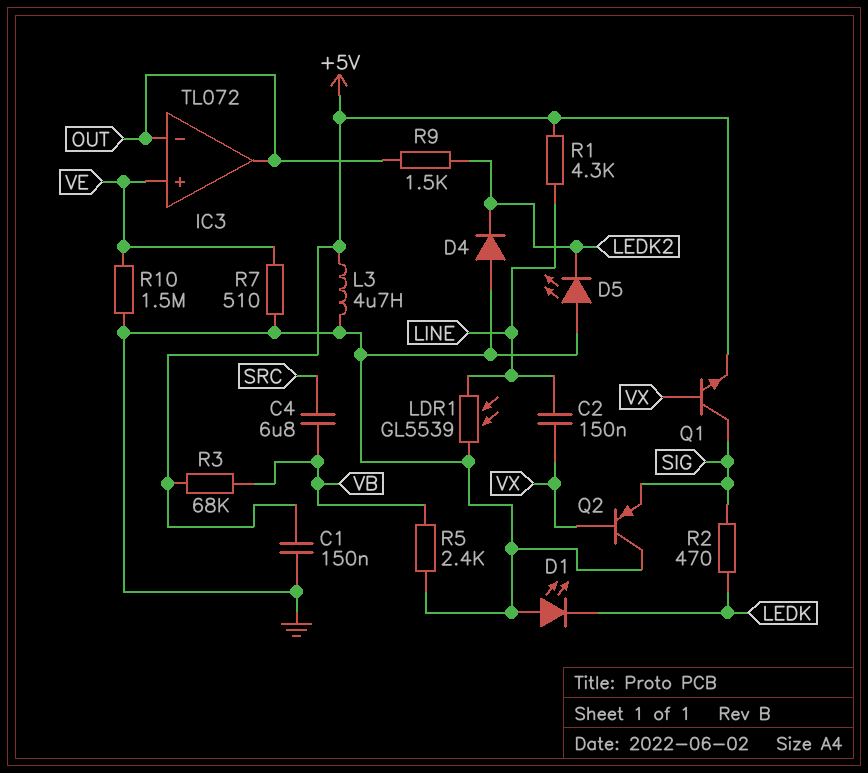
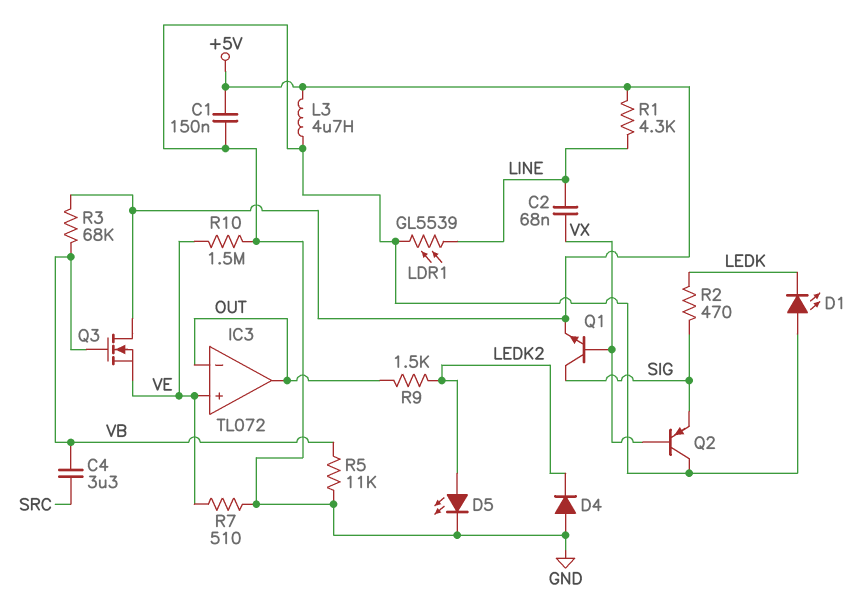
C2: 150nF (LINE, VX) -> 68nF (LINE, VX)
C4: 6.8uF (SRC, VB) -> 3.3uF (SRC, VB)
D5: LED (A GND, K LEDK2) -> LED (A LEDK2, K GND)
Q3: none -> NMOS (G VB, D +5V, S VE)
R5: 2.4k (GND, VB) -> 11k (GND, VB)

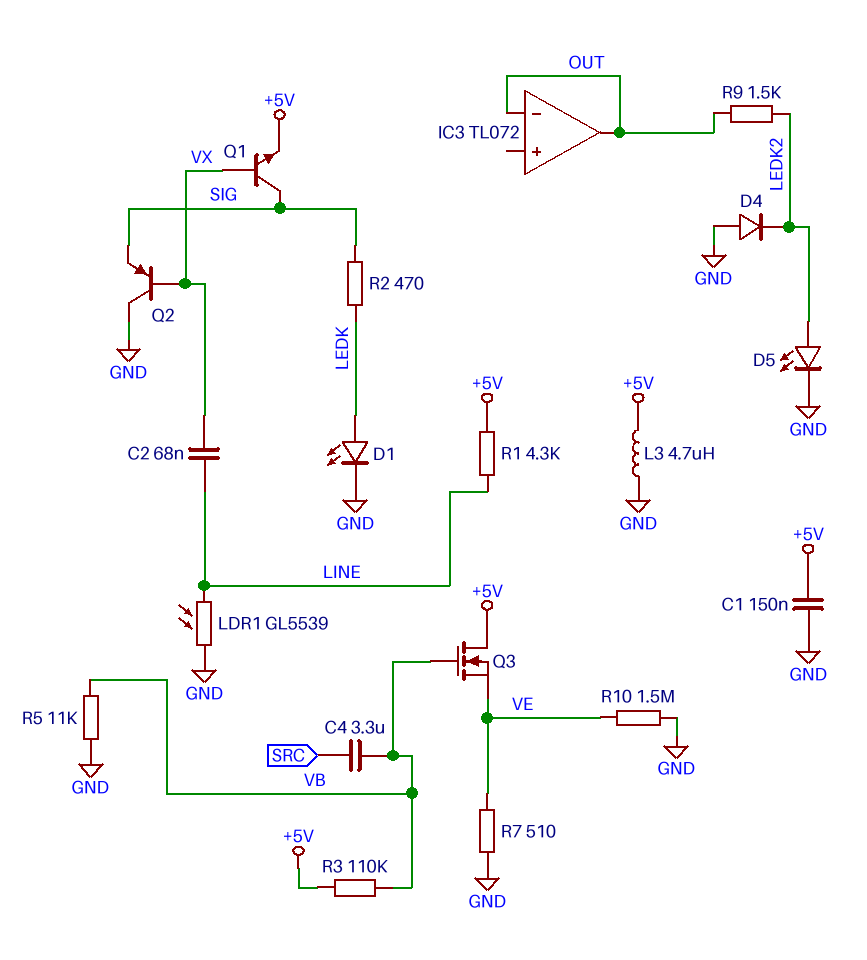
D1: LED (A GND, K LEDK) -> LED (A LEDK, K GND)
IC3 pin in+: VE -> none
R3: 68k (+5V, VB) -> 110k (+5V, VB)

